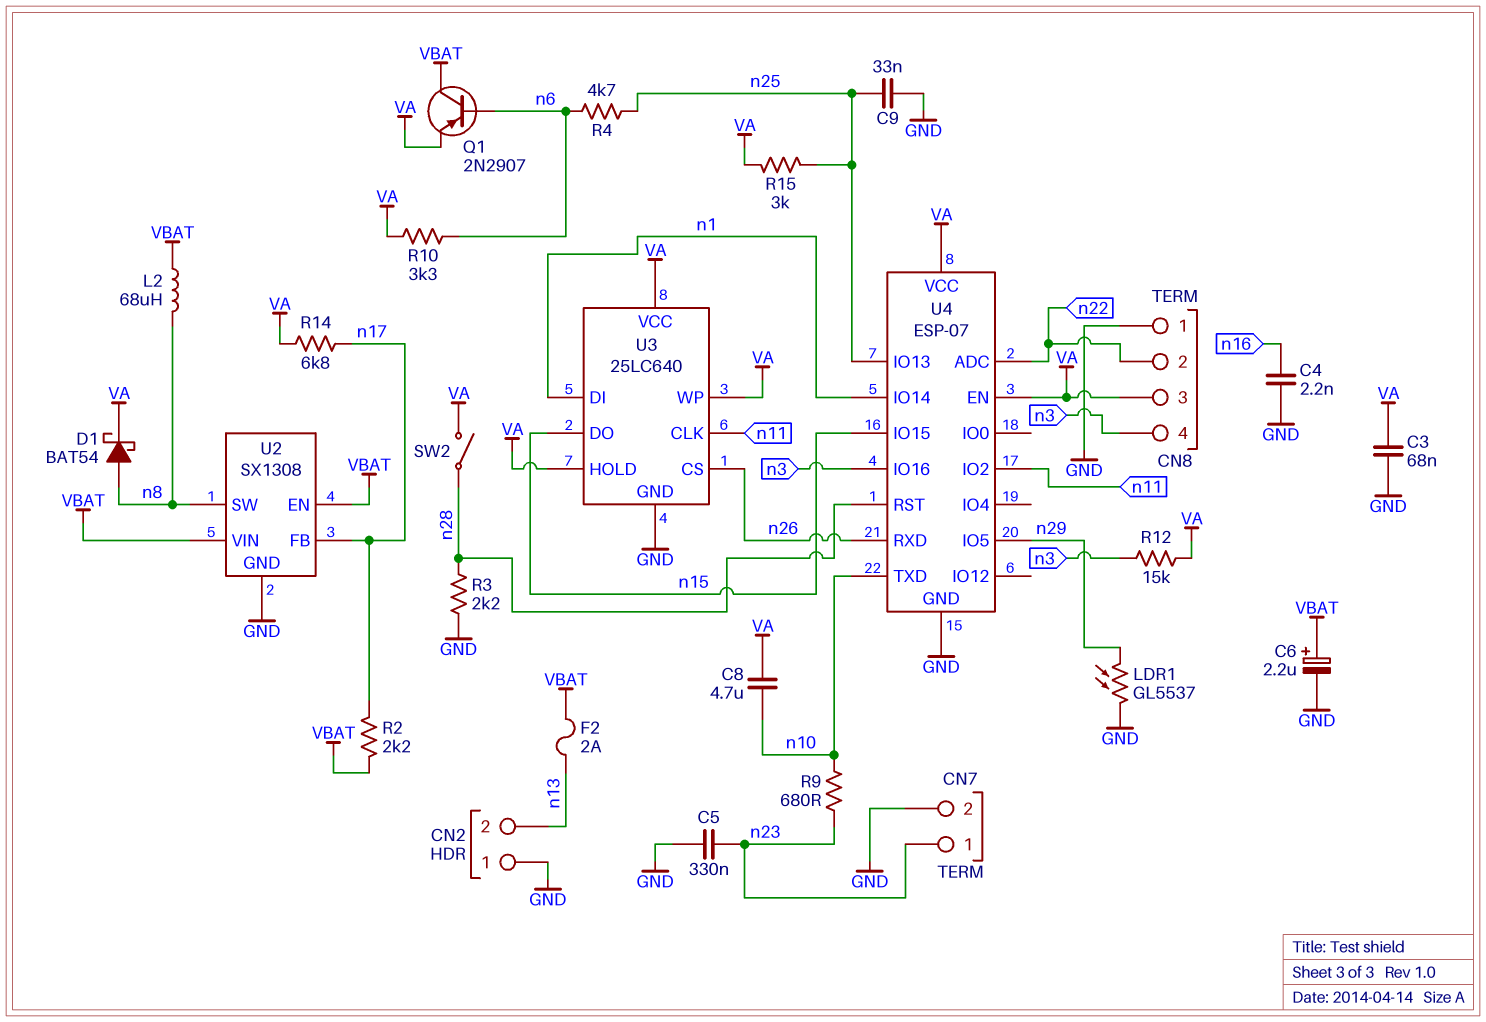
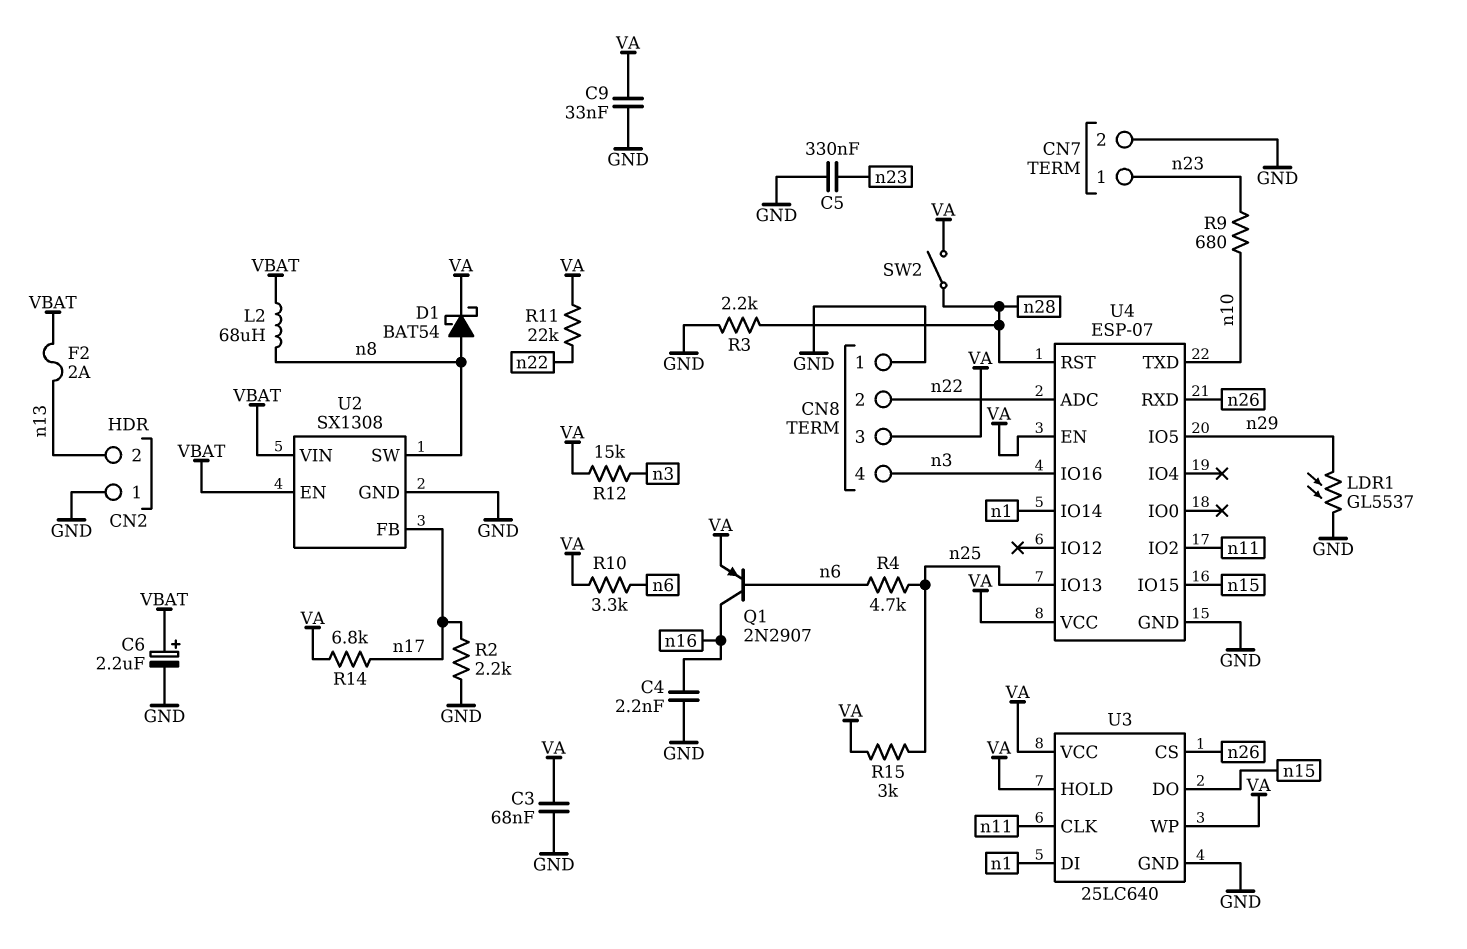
C8: 4.7uF (VA, n10) -> none
C9: 33nF (GND, n25) -> 33nF (GND, VA)
Q1: PNP 2N2907 (B n6, C VBAT, E VA) -> PNP 2N2907 (B n6, C n16, E VA)
R2: 2.2k (VBAT, n17) -> 2.2k (GND, n17)
R11: none -> 22k (VA, n22)

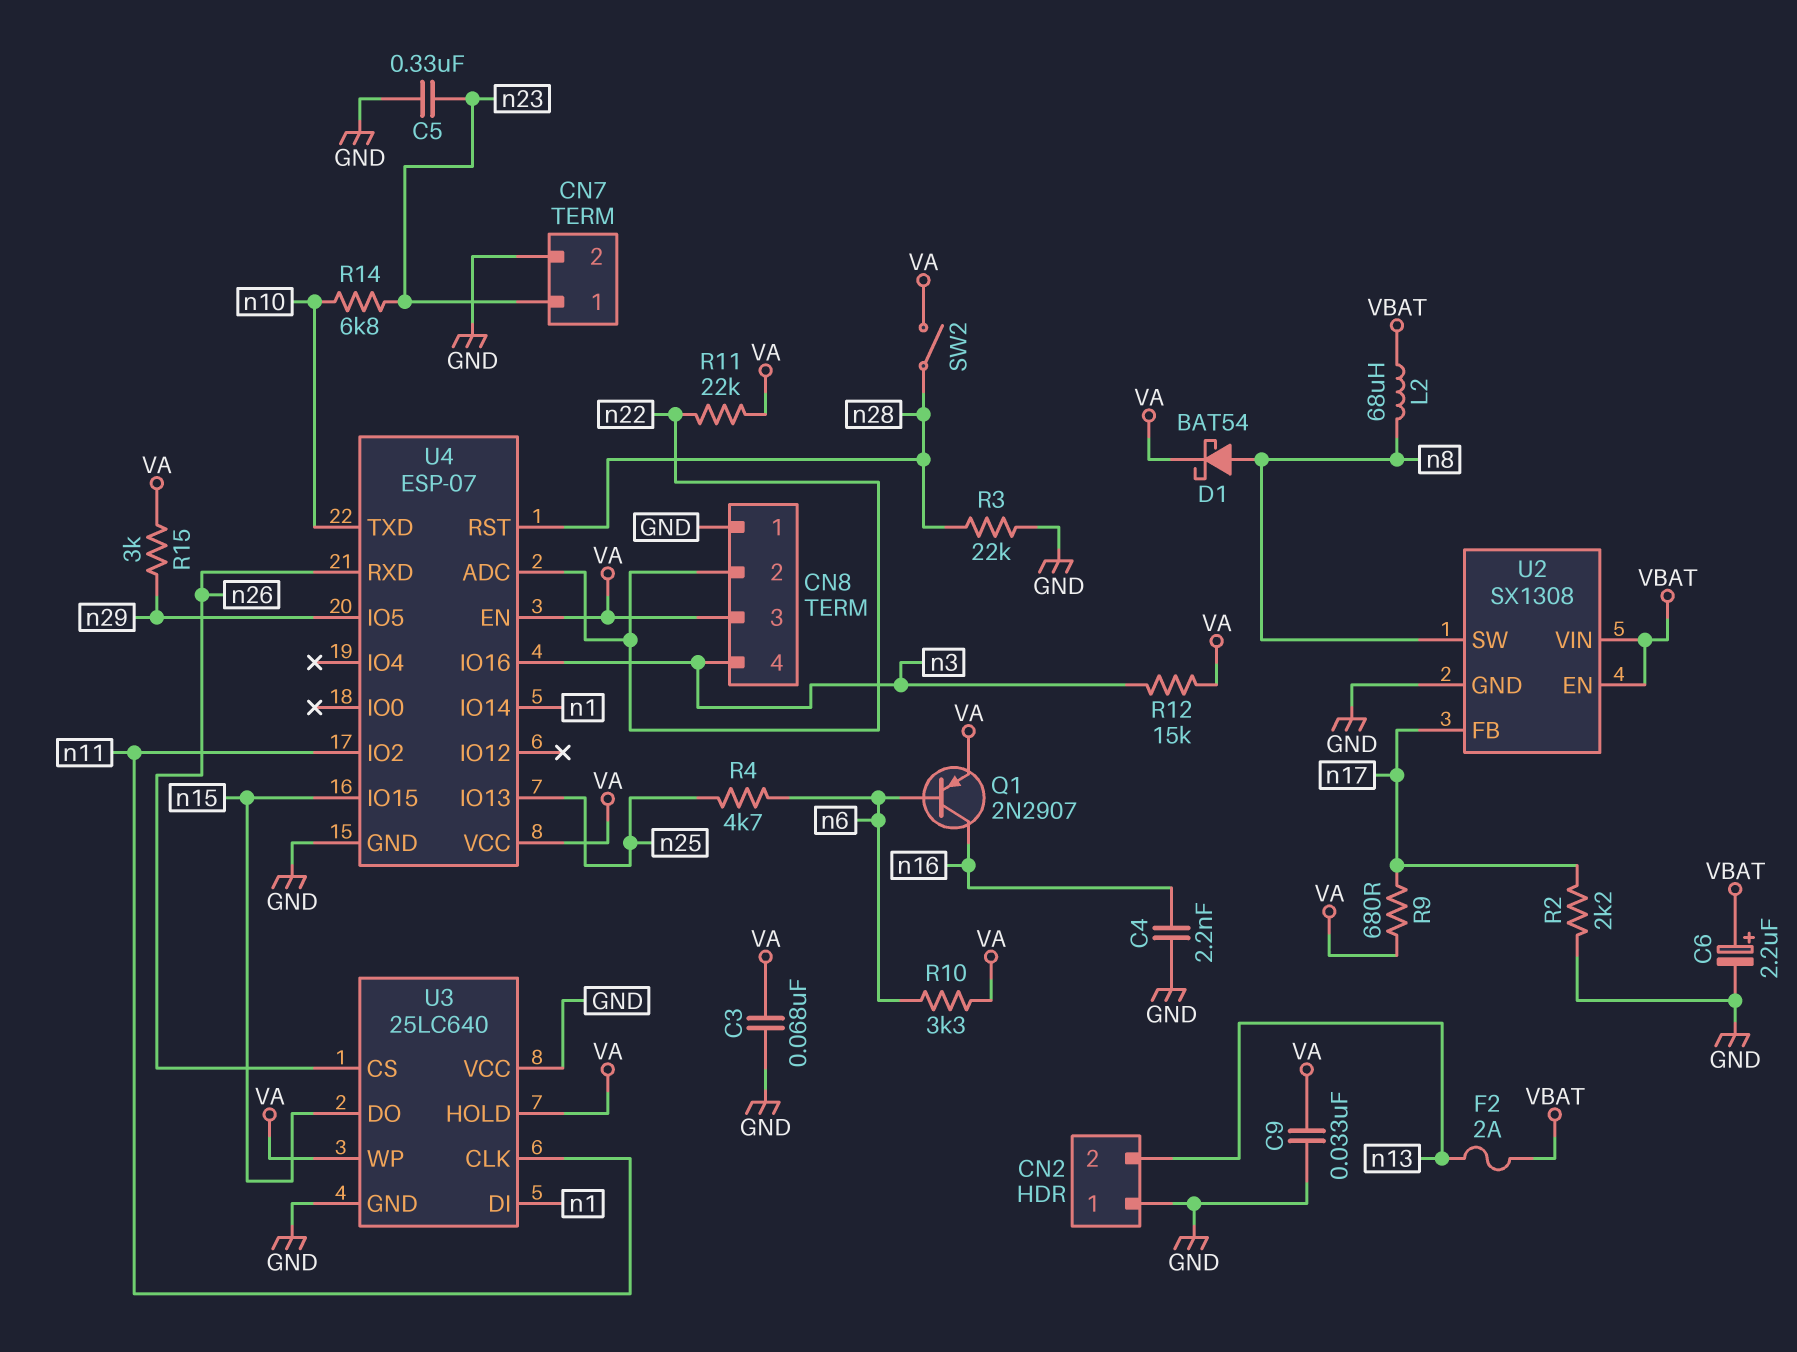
LDR1: GL5537 (GND, n29) -> none
R3: 2.2k (GND, n28) -> 22k (GND, n28)
R9: 680 (n10, n23) -> 680 (VA, n17)
R14: 6.8k (VA, n17) -> 6.8k (n10, n23)
R15: 3k (VA, n25) -> 3k (VA, n29)
U3 pin VCC: VA -> GND

